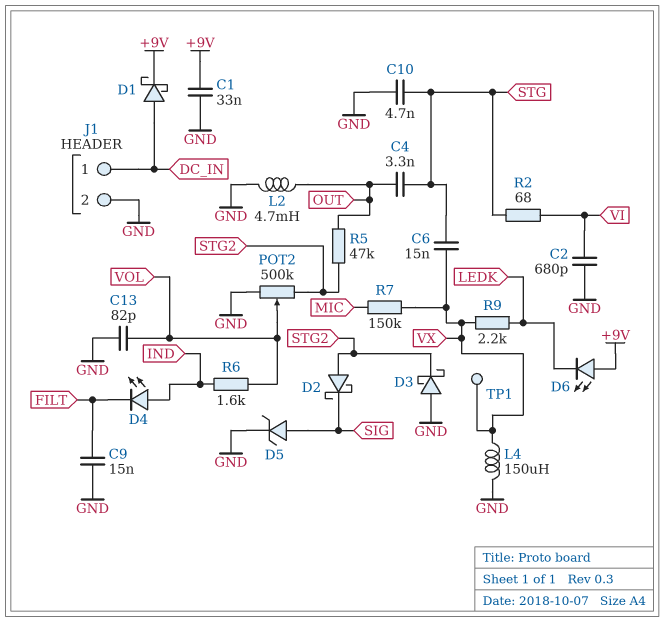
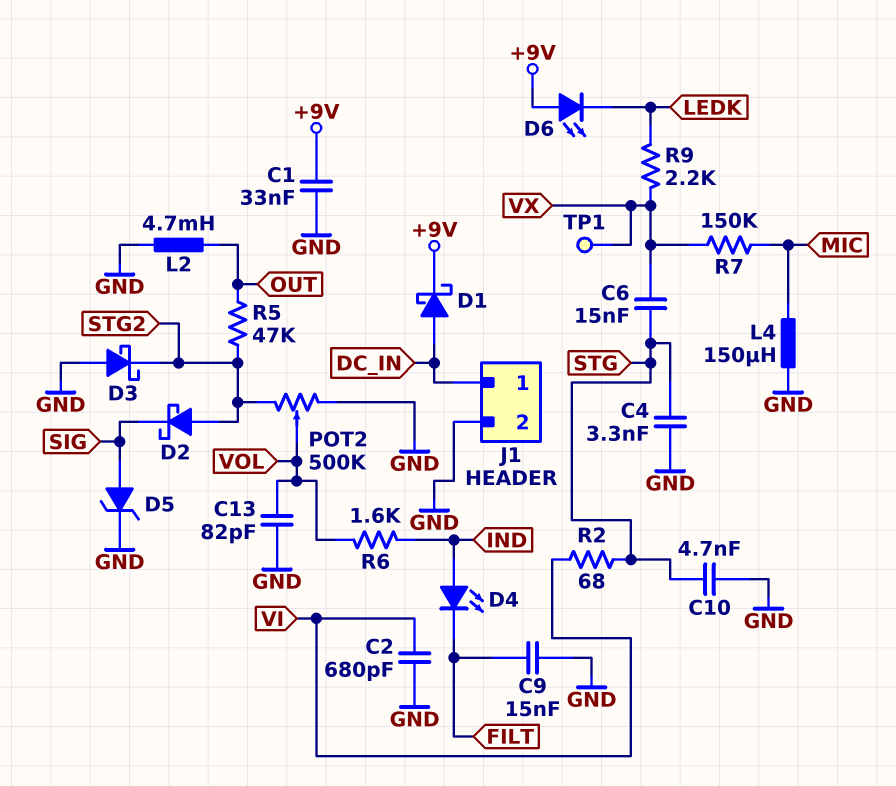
C4: 3.3nF (OUT, STG) -> 3.3nF (GND, STG)
L4: 150uH (GND, VX) -> 150uH (GND, MIC)

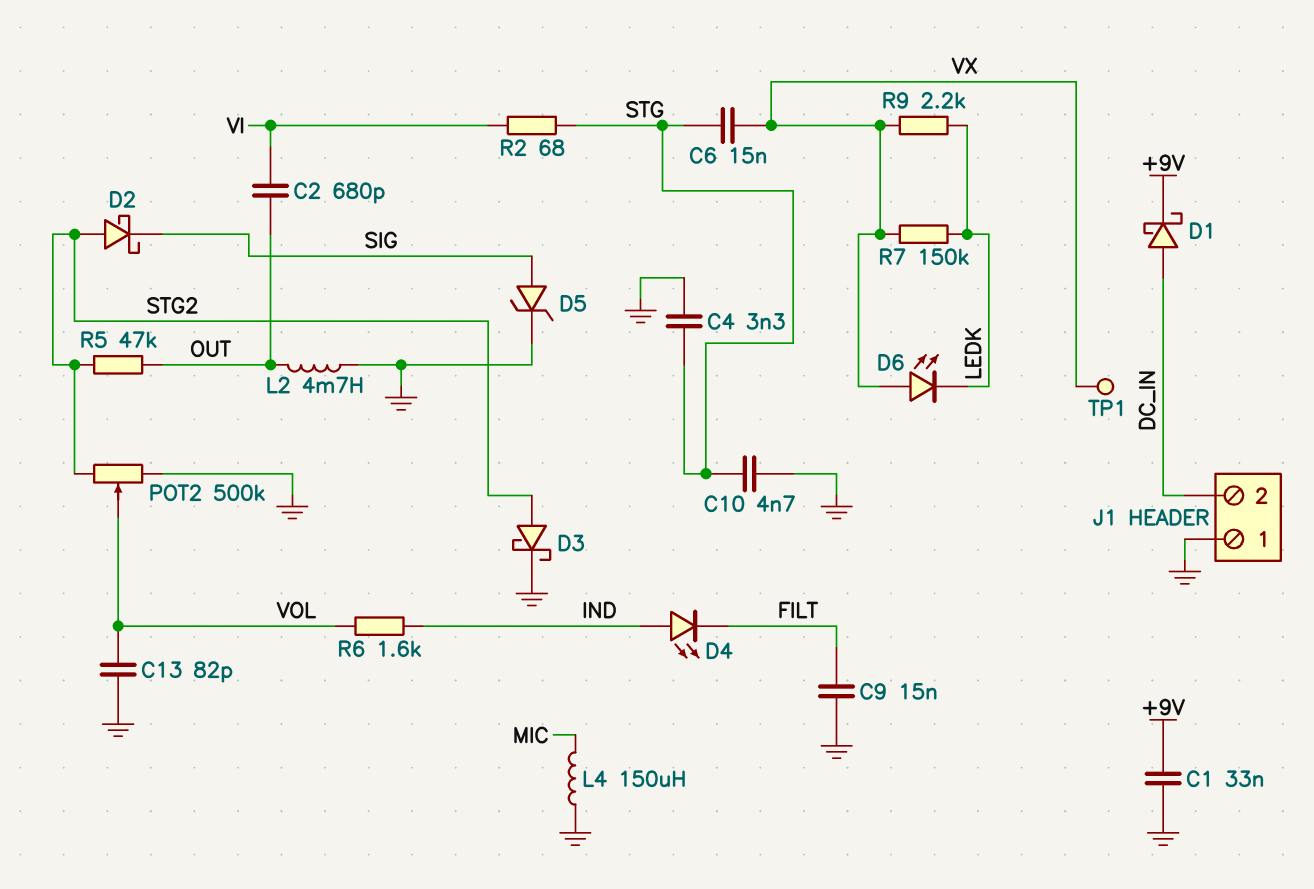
C2: 680pF (GND, VI) -> 680pF (OUT, VI)
D3: schottky (A GND, K STG2) -> schottky (A STG2, K GND)
D6: LED (A +9V, K LEDK) -> LED (A VX, K LEDK)
J1 pin 1: DC_IN -> GND
J1 pin 2: GND -> DC_IN
R7: 150k (MIC, VX) -> 150k (LEDK, VX)

